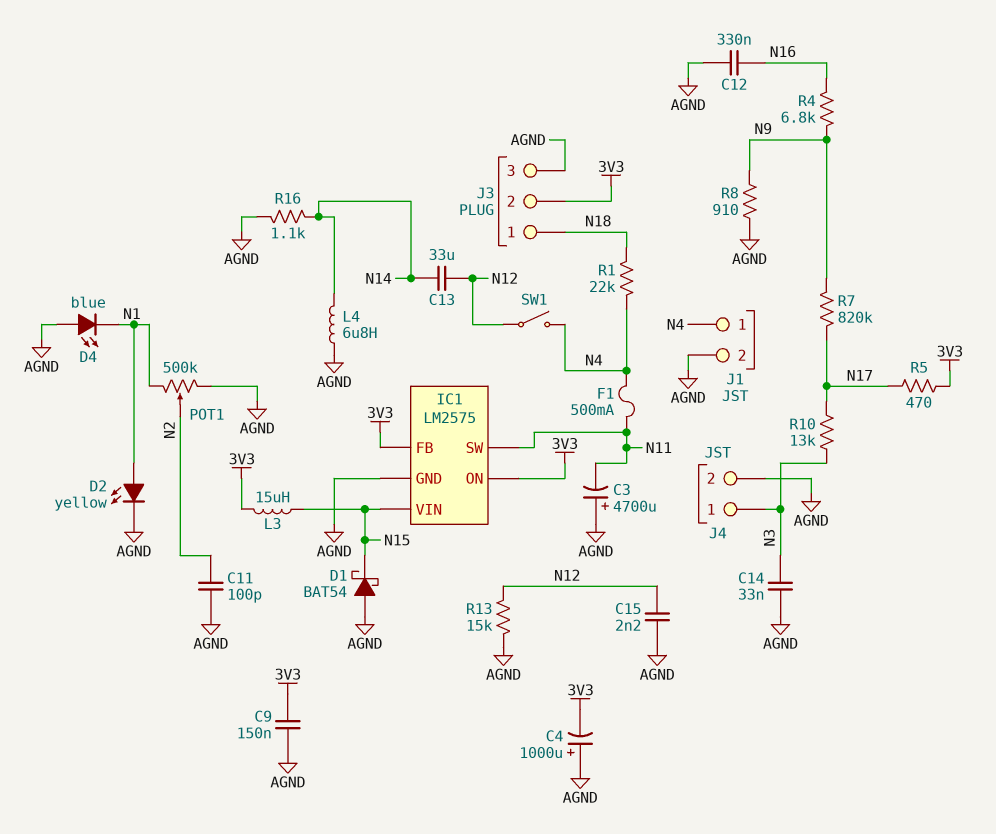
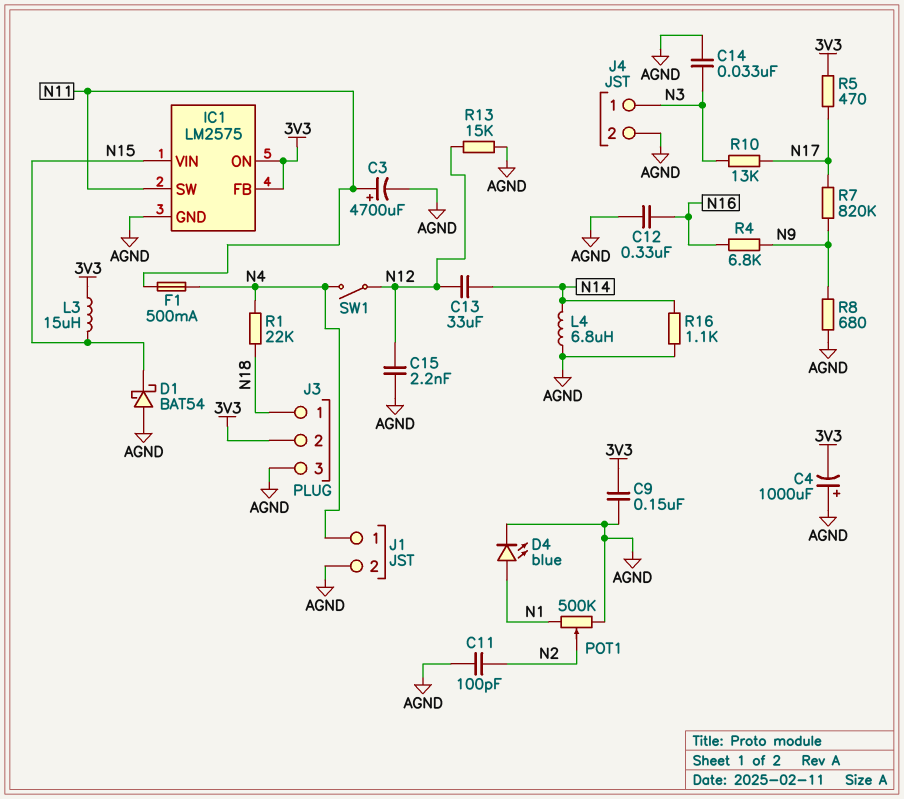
C3: 4700uF (plus AGND, minus N11) -> 4700uF (plus N11, minus AGND)
D2: LED yellow (A N1, K AGND) -> none
D4: LED blue (A AGND, K N1) -> LED blue (A N1, K AGND)
R8: 910 (AGND, N9) -> 680 (AGND, N9)

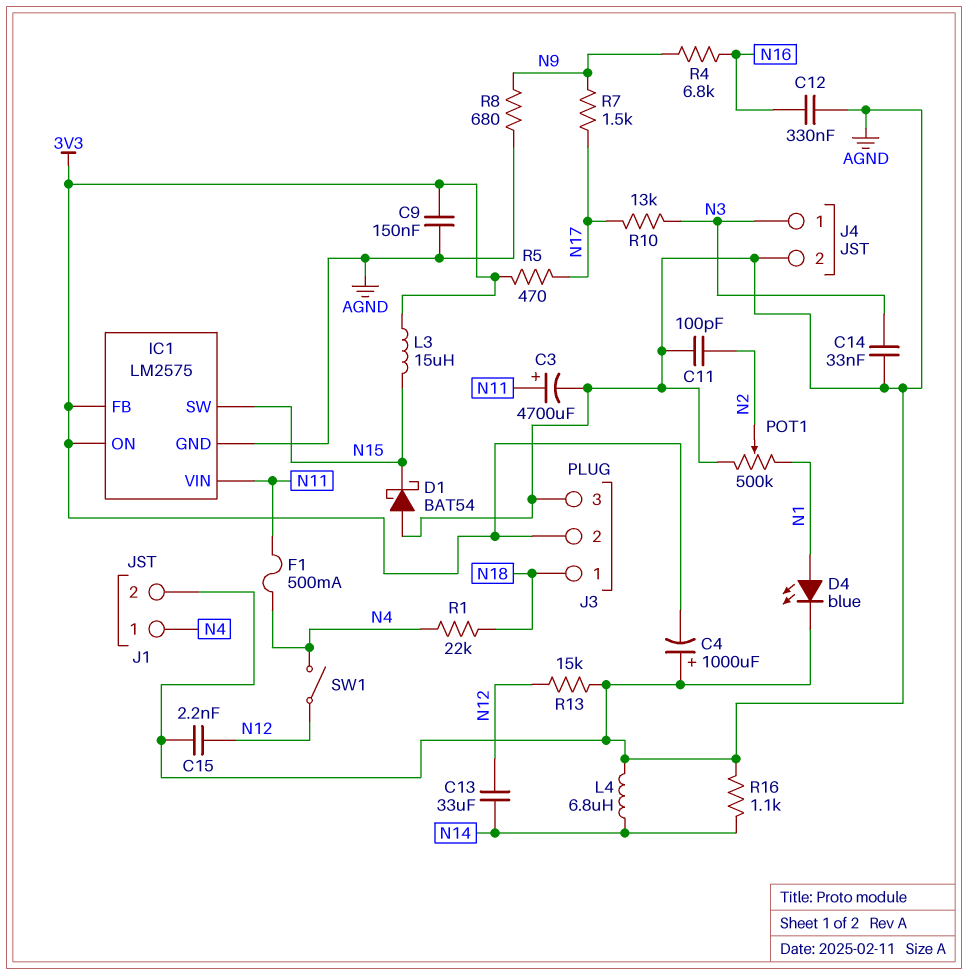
IC1 pin SW: N11 -> N15
IC1 pin VIN: N15 -> N11
R7: 820k (N9, N17) -> 1.5k (N9, N17)

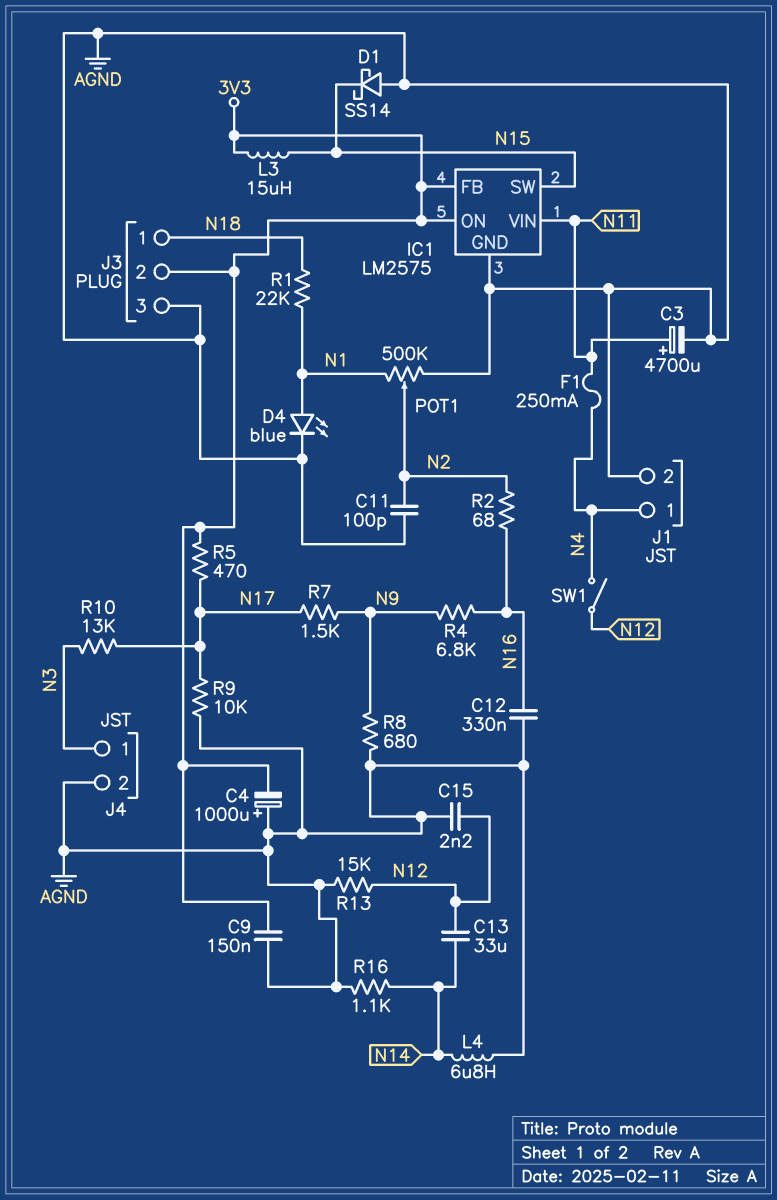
C14: 33nF (AGND, N3) -> none
D1: schottky BAT54 (A AGND, K N15) -> schottky SS14 (A AGND, K N15)
F1: 500mA (N4, N11) -> 250mA (N4, N11)
R1: 22k (N4, N18) -> 22k (N1, N18)
R2: none -> 68 (N2, N16)
R9: none -> 10k (AGND, N17)

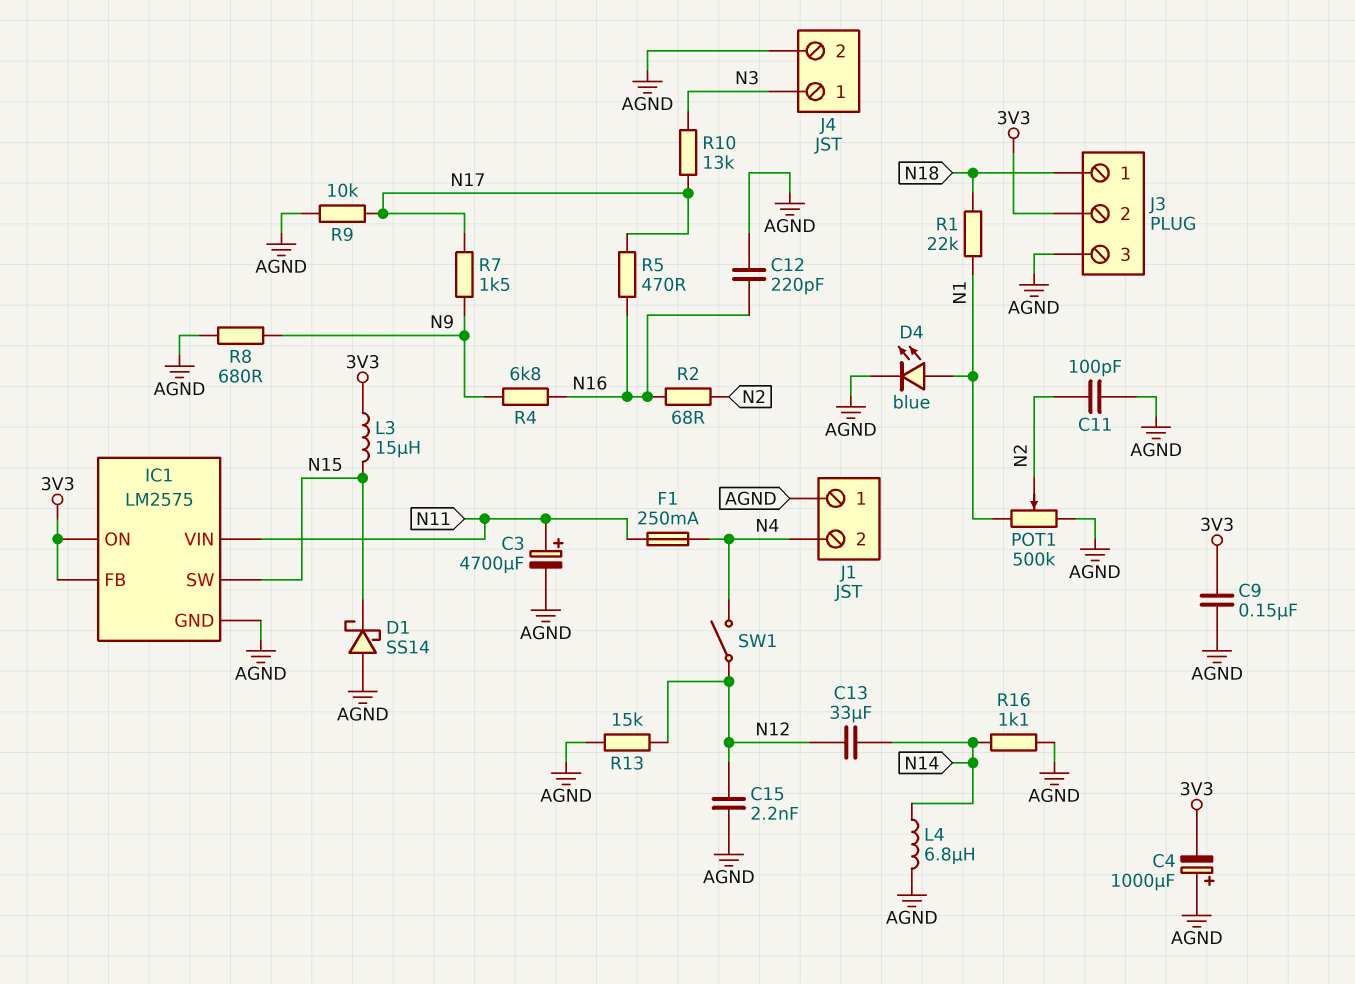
C12: 330nF (AGND, N16) -> 220pF (AGND, N16)
J1 pin 1: N4 -> AGND
J1 pin 2: AGND -> N4
R5: 470 (3V3, N17) -> 470 (N16, N17)

